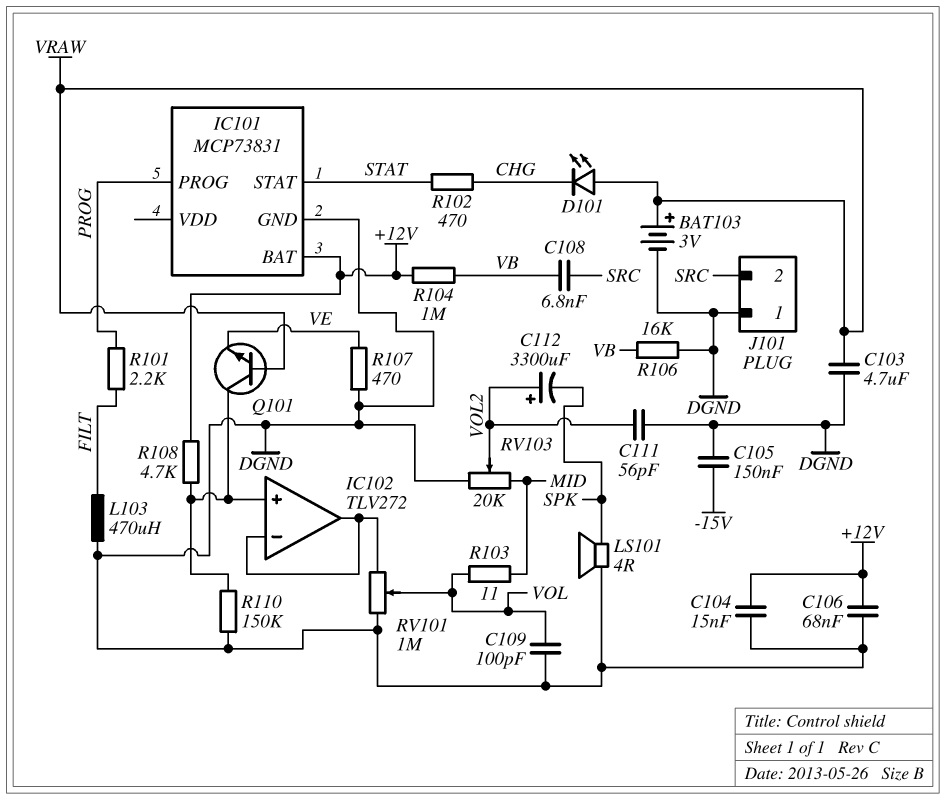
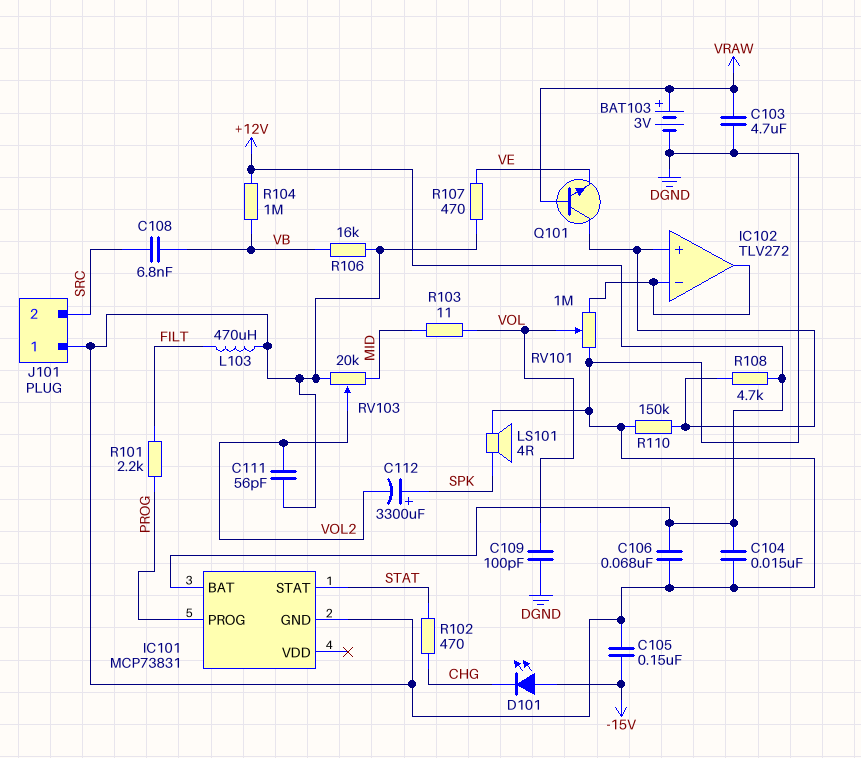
C112: 3300uF (plus VOL2, minus SPK) -> 3300uF (plus SPK, minus VOL2)
D101: LED (A VRAW, K CHG) -> LED (A -15V, K CHG)

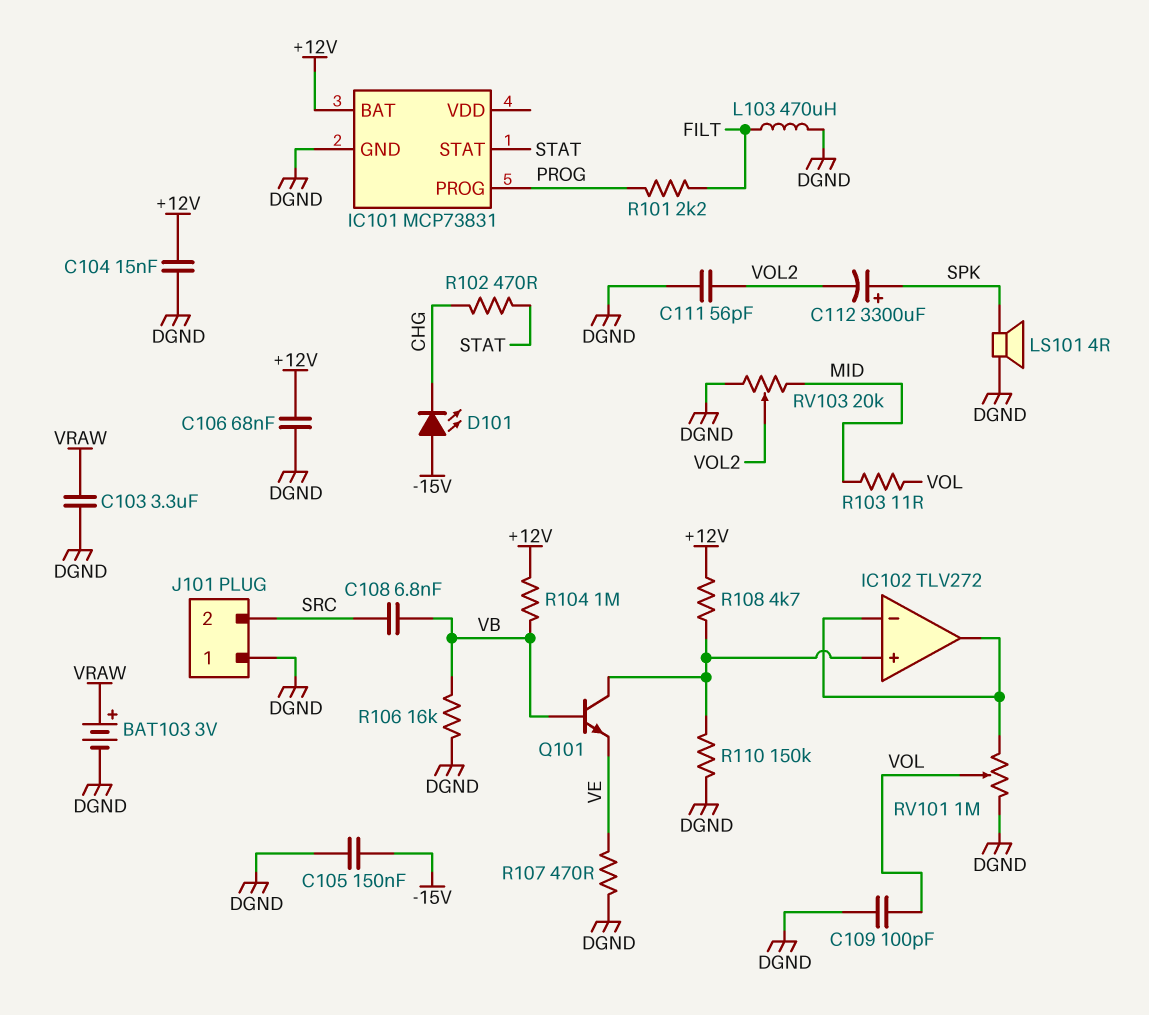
C103: 4.7uF (DGND, VRAW) -> 3.3uF (DGND, VRAW)
Q101: NPN (B VRAW, C IC102/in+, E VE) -> NPN (B VB, C IC102/in+, E VE)

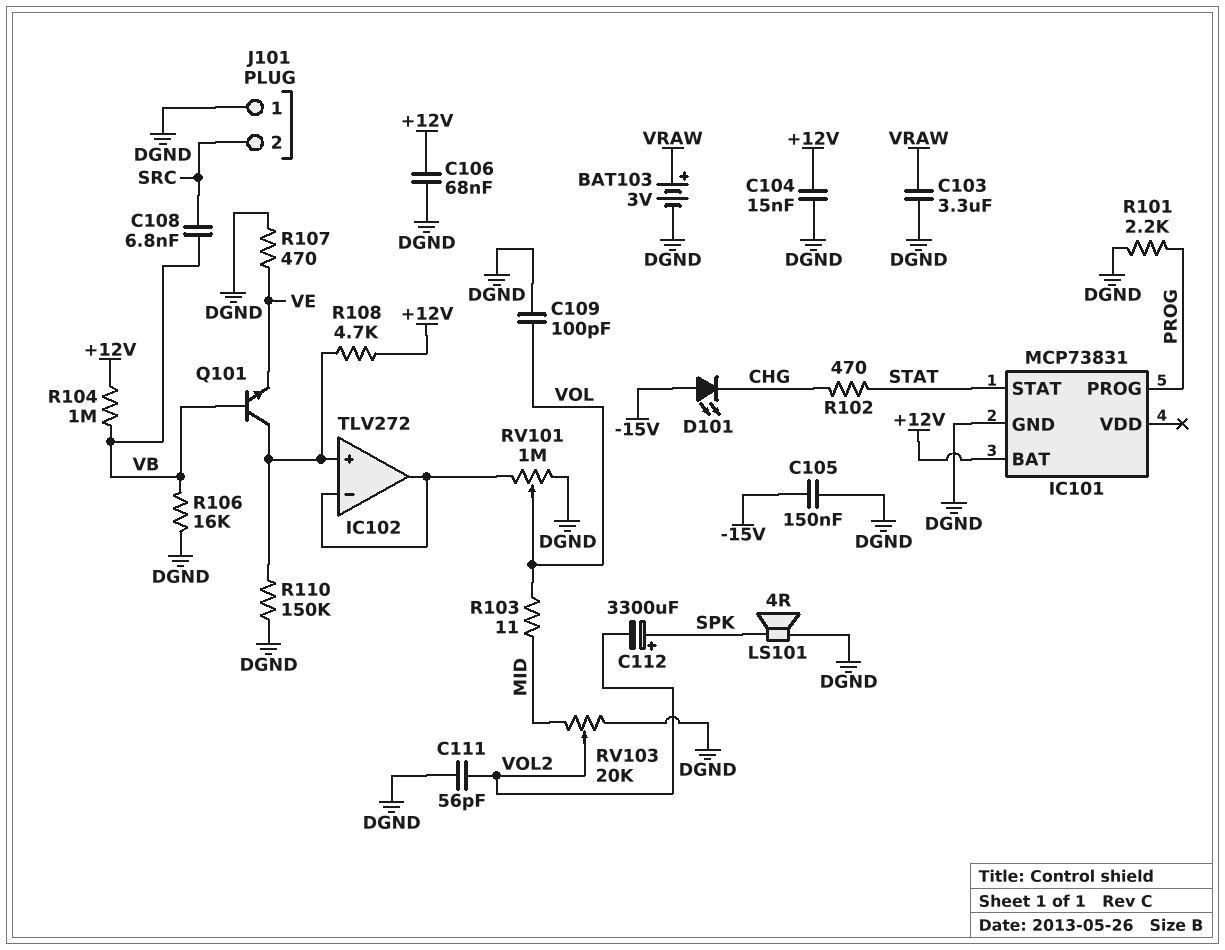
L103: 470uH (DGND, FILT) -> none
R101: 2.2k (FILT, PROG) -> 2.2k (DGND, PROG)

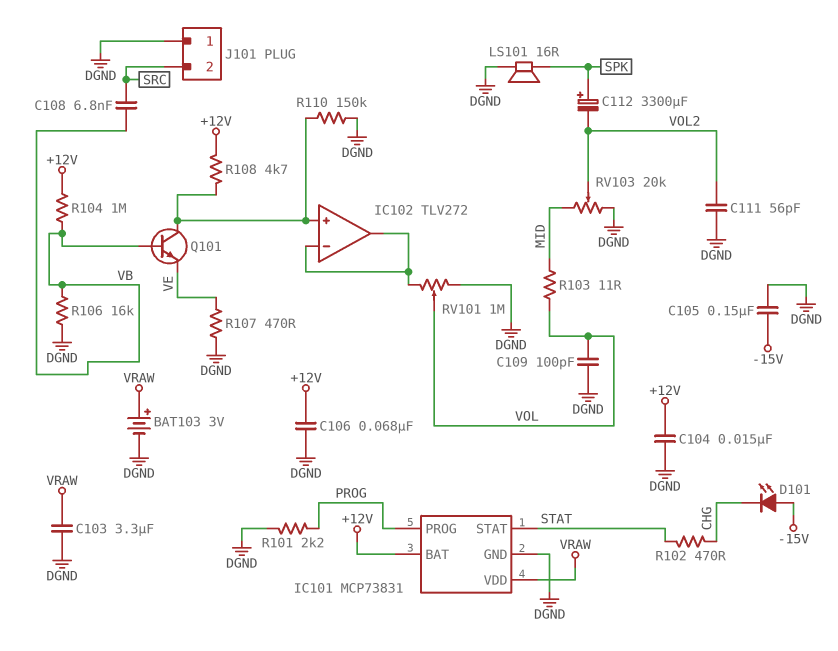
IC101 pin VDD: none -> VRAW
LS101: speaker 4R (DGND, SPK) -> speaker 16R (DGND, SPK)

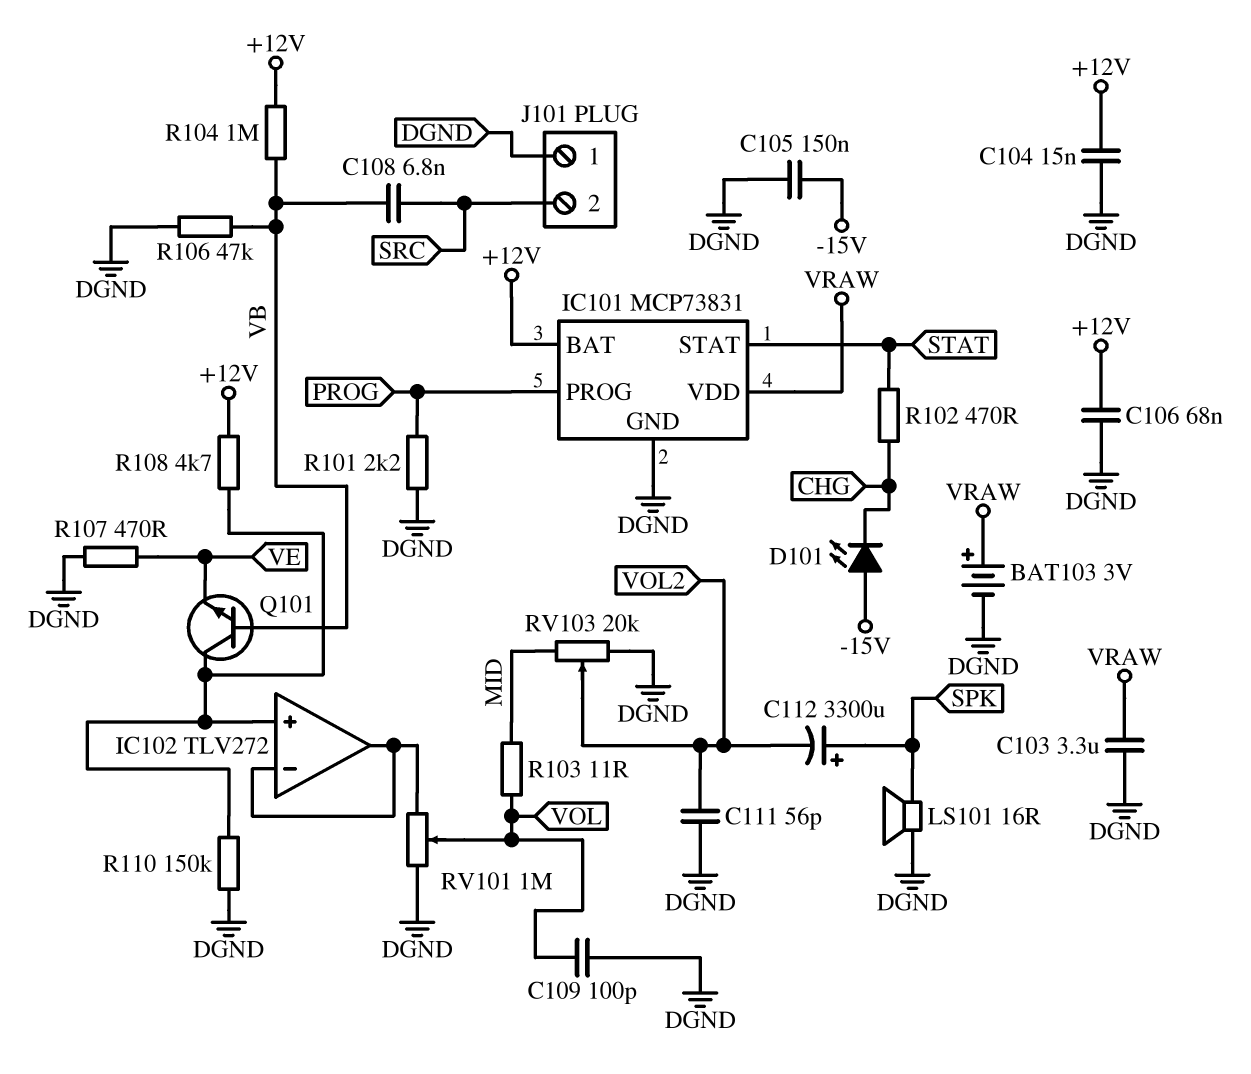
R106: 16k (DGND, VB) -> 47k (DGND, VB)

